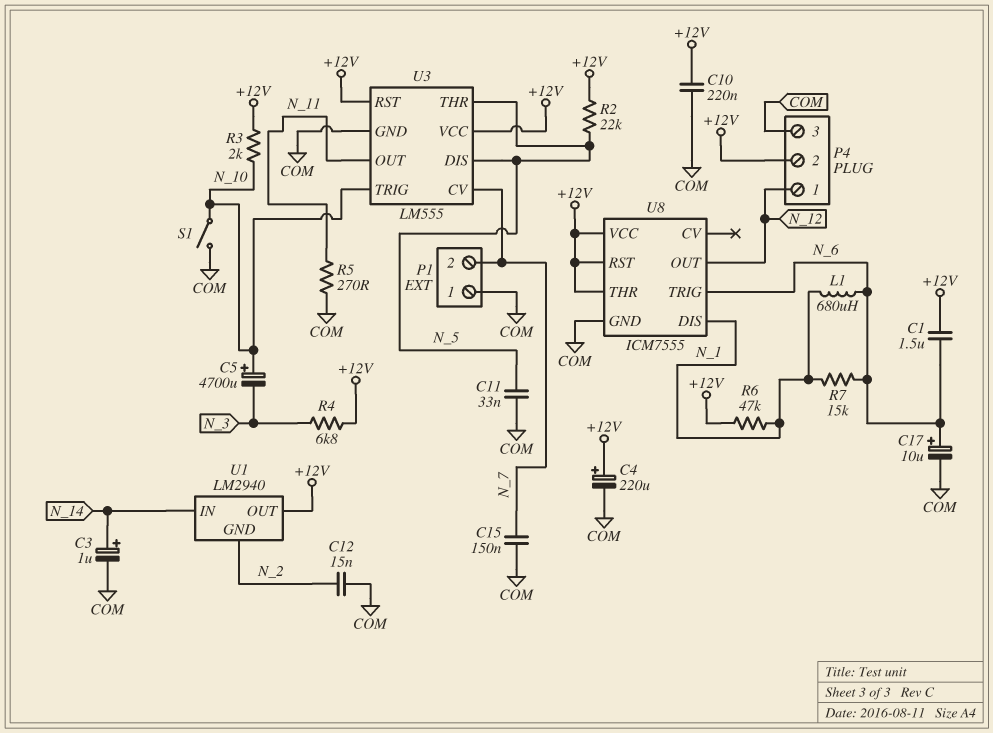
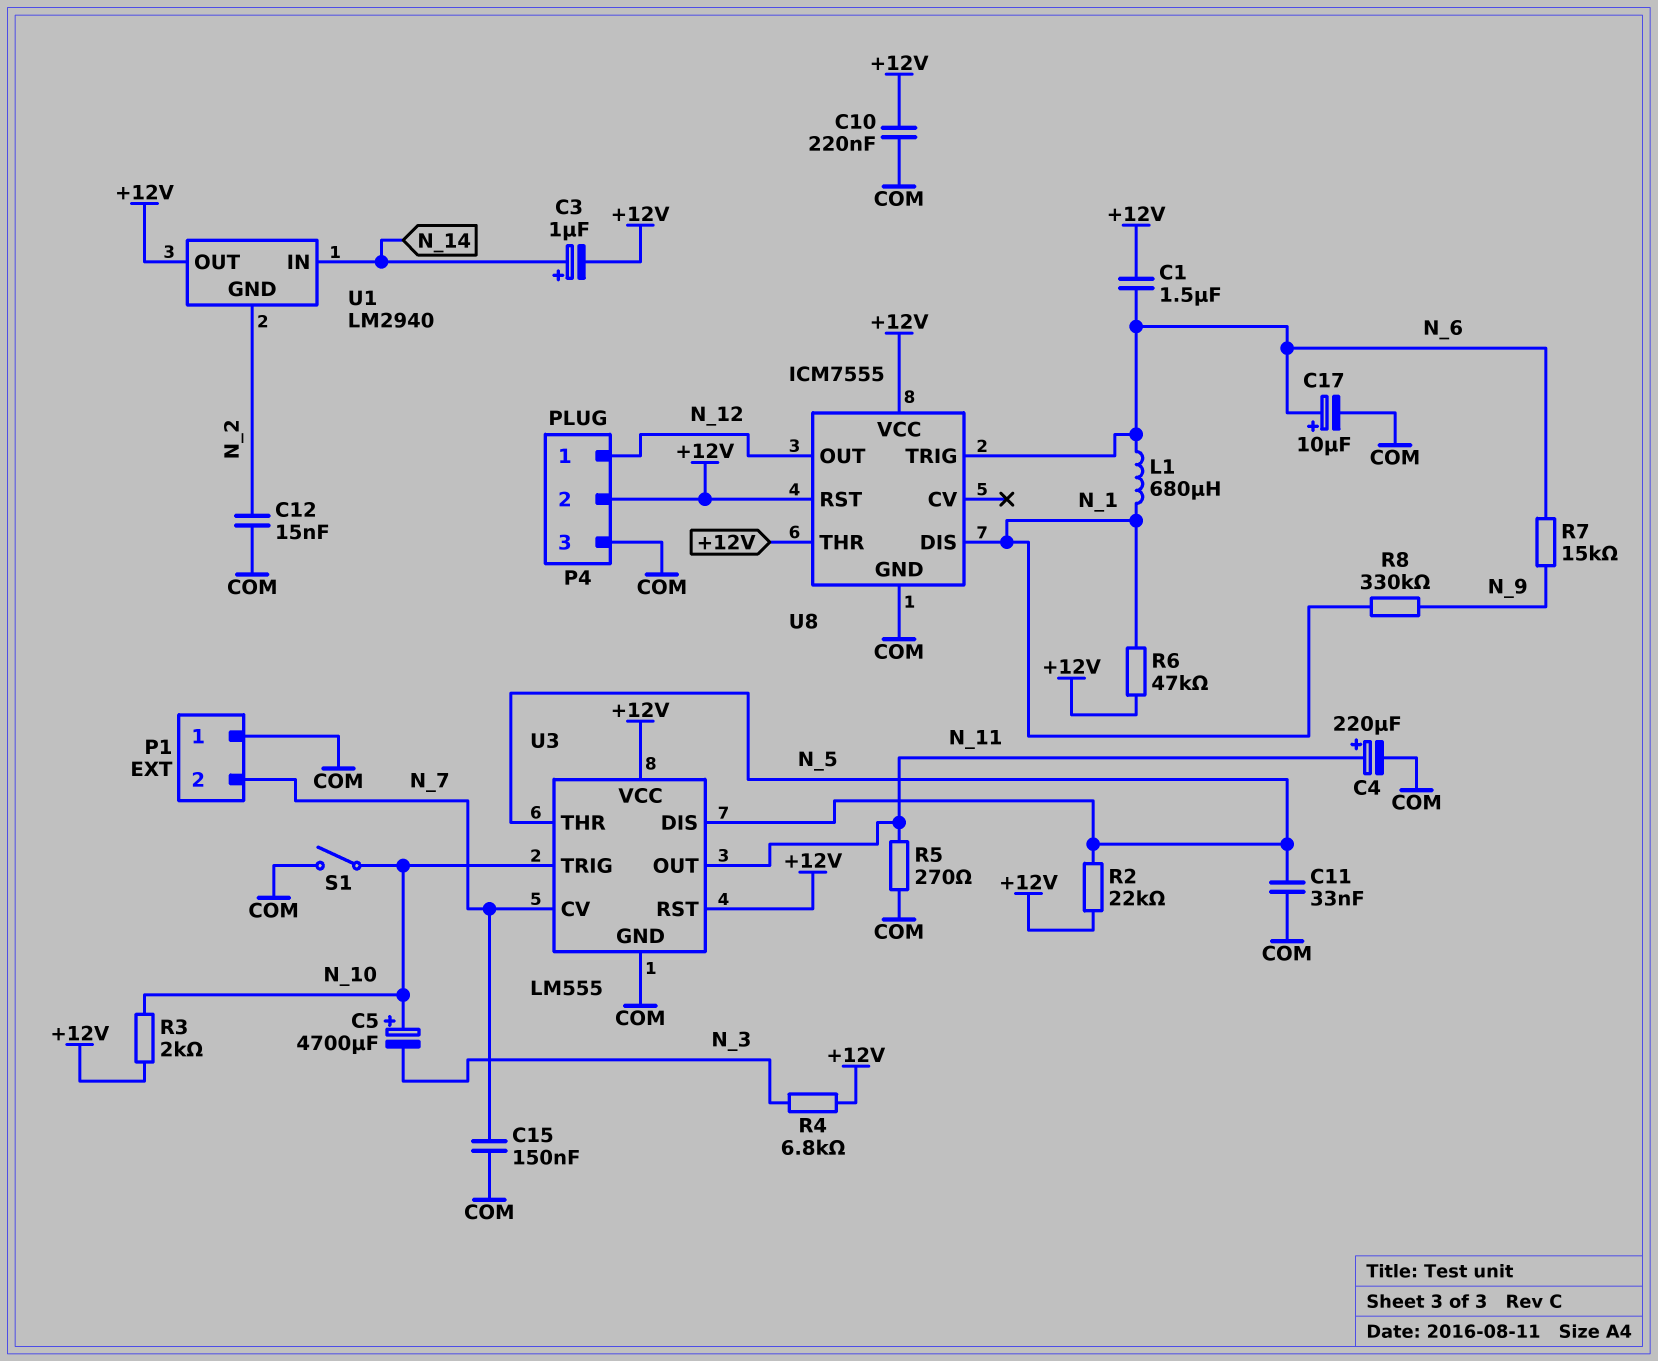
C3: 1uF (plus N_14, minus COM) -> 1uF (plus N_14, minus +12V)
C4: 220uF (plus +12V, minus COM) -> 220uF (plus N_11, minus COM)
R7: 15k (N_1, N_6) -> 15k (N_6, N_9)
R8: none -> 330k (N_1, N_9)

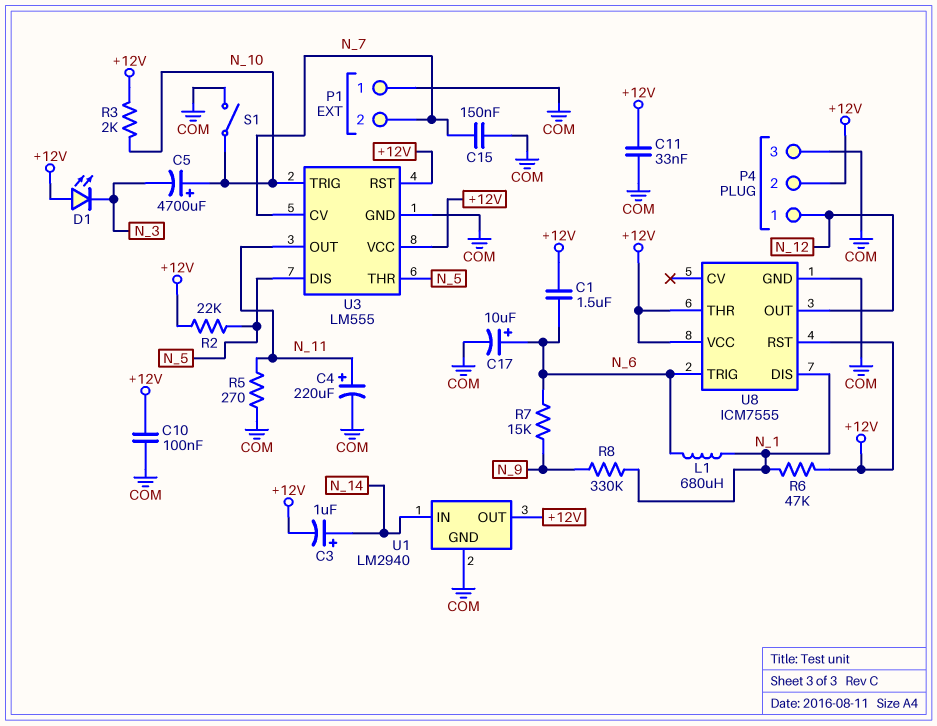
C10: 220nF (+12V, COM) -> 100nF (+12V, COM)
C11: 33nF (COM, N_5) -> 33nF (+12V, COM)
C12: 15nF (COM, N_2) -> none
D1: none -> LED (A +12V, K N_3)
R4: 6.8k (+12V, N_3) -> none
U1 pin GND: N_2 -> COM

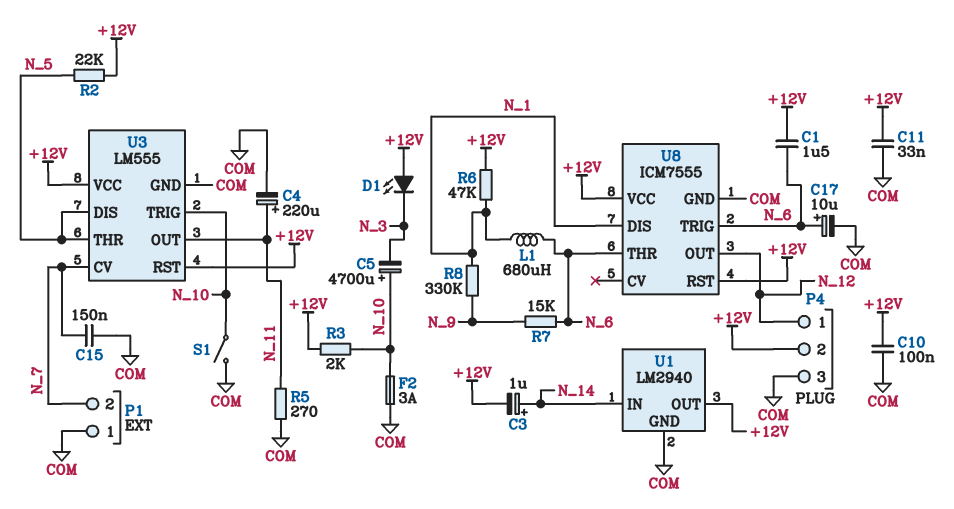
F2: none -> 3A (COM, N_10)
U8 pin THR: +12V -> N_6

